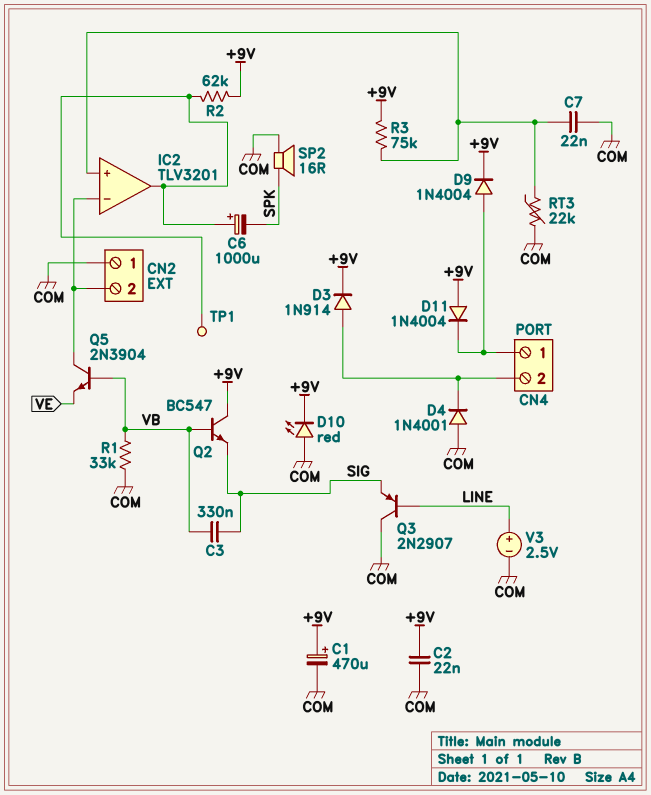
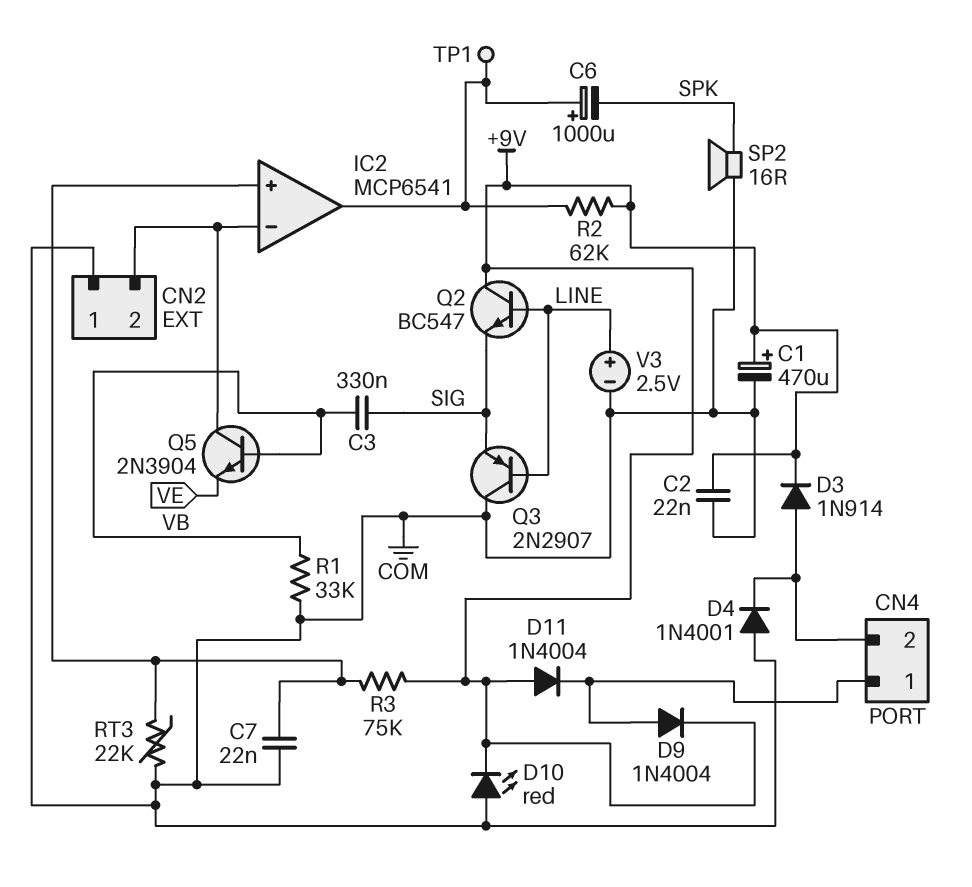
IC2: TLV3201 -> MCP6541
Q2: NPN BC547 (B VB, C +9V, E SIG) -> NPN BC547 (B LINE, C +9V, E SIG)

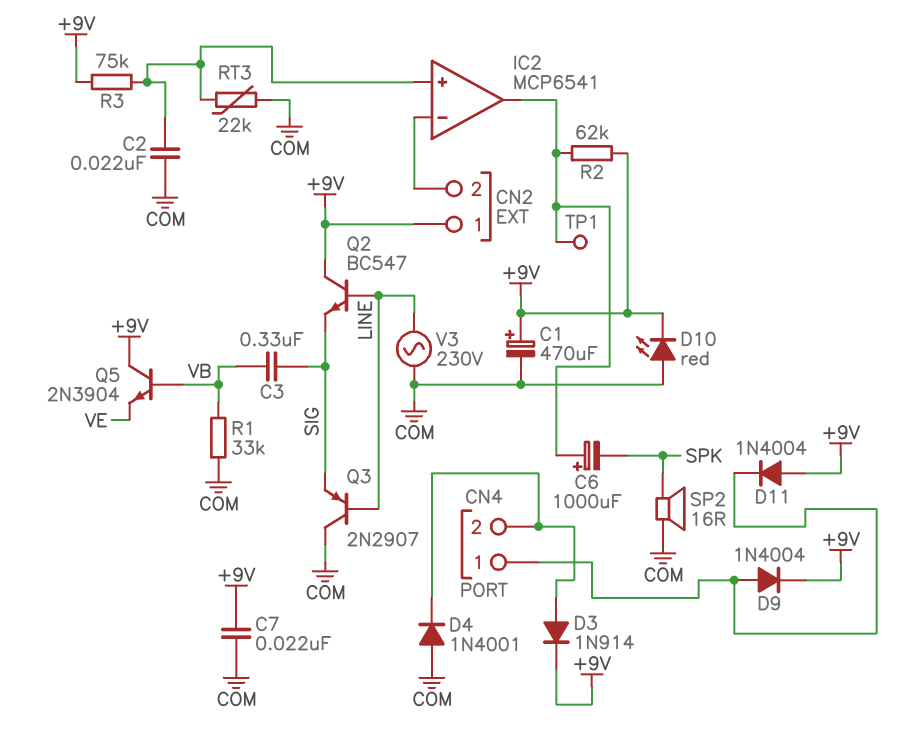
C2: 22nF (+9V, COM) -> 22nF (COM, IC2/in+)
C7: 22nF (COM, IC2/in+) -> 22nF (+9V, COM)
CN2 pin 1: COM -> +9V
Q5: NPN 2N3904 (B VB, C CN2/2, E VE) -> NPN 2N3904 (B VB, C +9V, E VE)
V3: 2.5V (plus LINE, minus COM) -> AC 230V (COM, LINE)

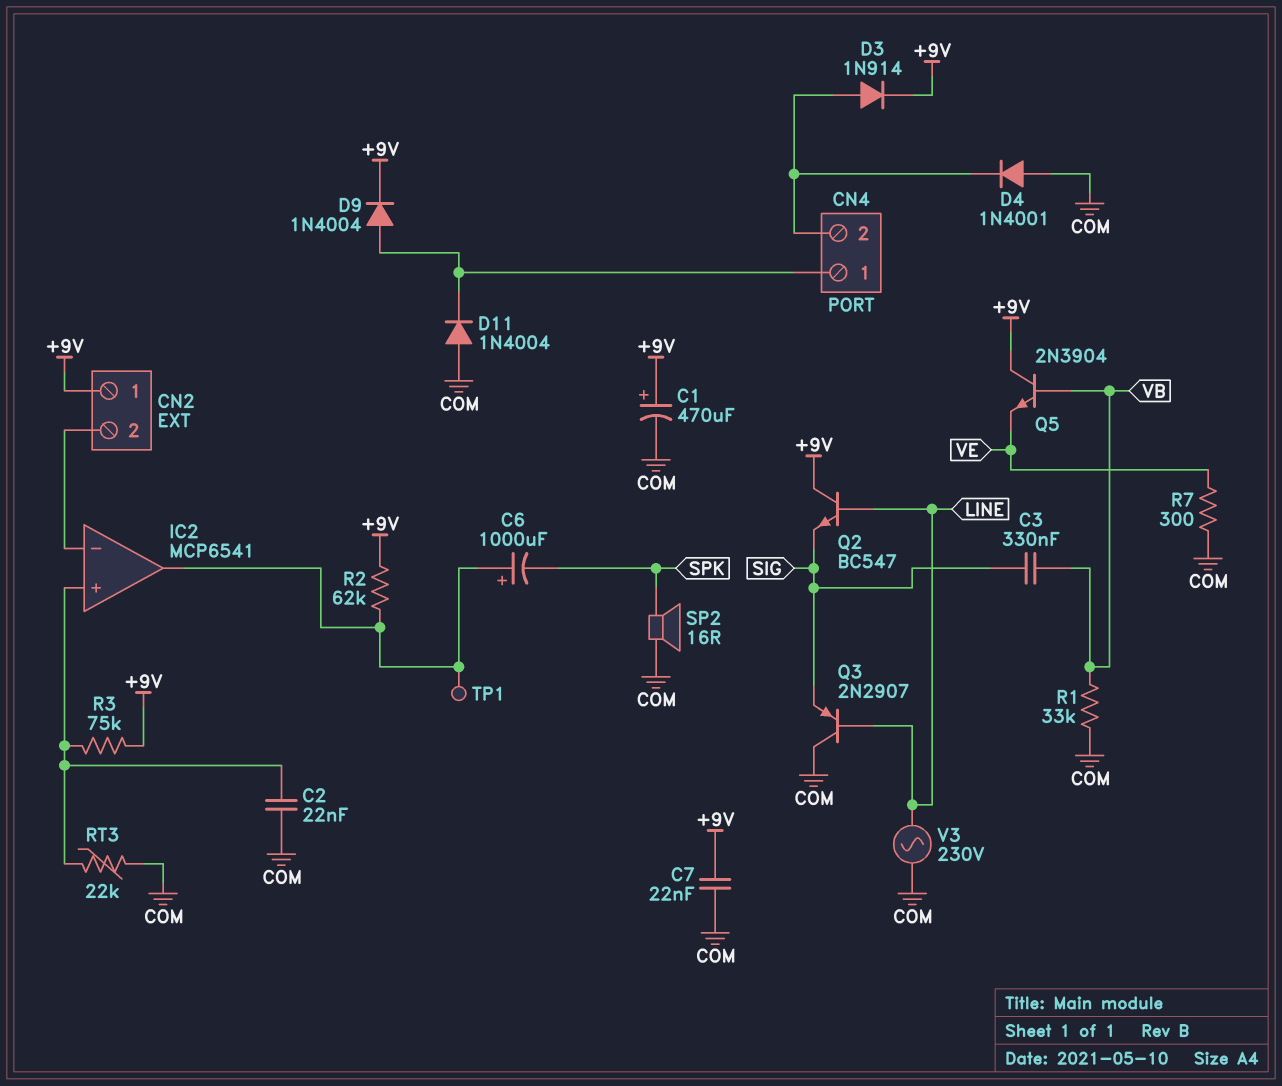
D10: LED red (A COM, K +9V) -> none
D11: diode 1N4004 (A +9V, K CN4/1) -> diode 1N4004 (A COM, K CN4/1)
R7: none -> 300 (COM, VE)

